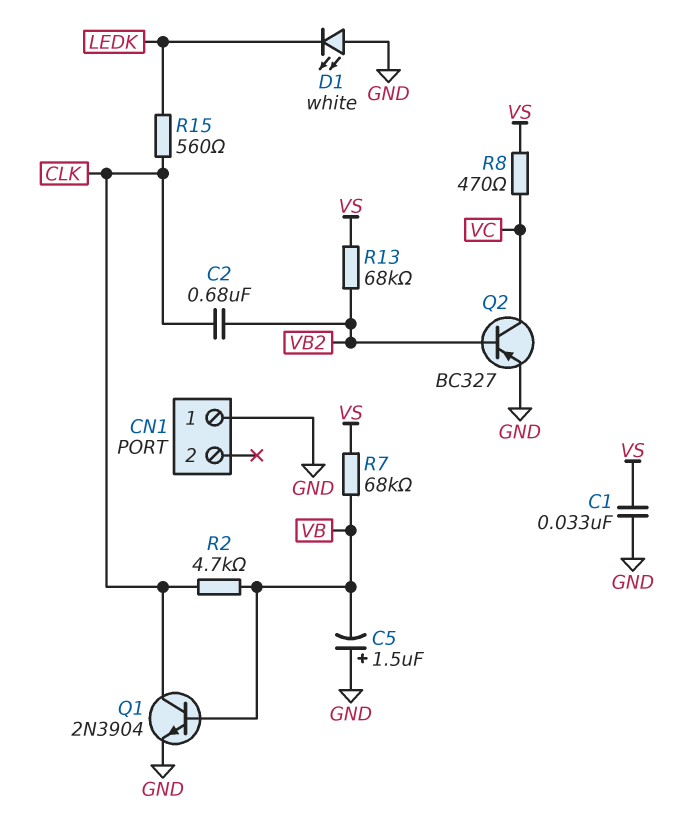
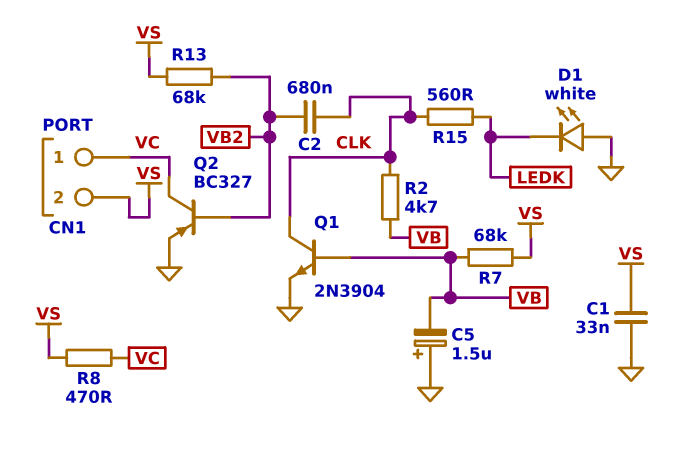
CN1 pin 1: GND -> VC
CN1 pin 2: none -> VS

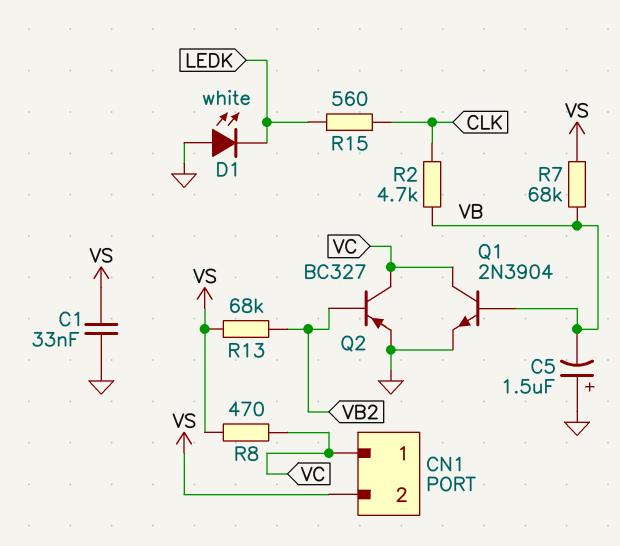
C2: 680nF (CLK, VB2) -> none
Q1: NPN 2N3904 (B VB, C CLK, E GND) -> NPN 2N3904 (B VB, C VC, E GND)

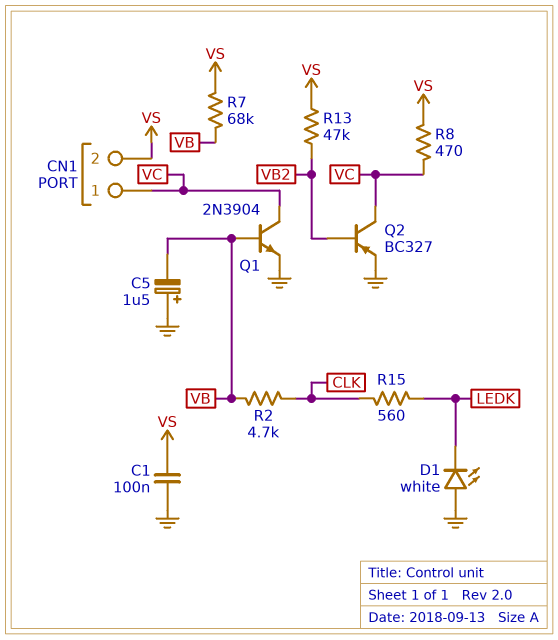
C1: 33nF (GND, VS) -> 100nF (GND, VS)
R13: 68k (VB2, VS) -> 47k (VB2, VS)

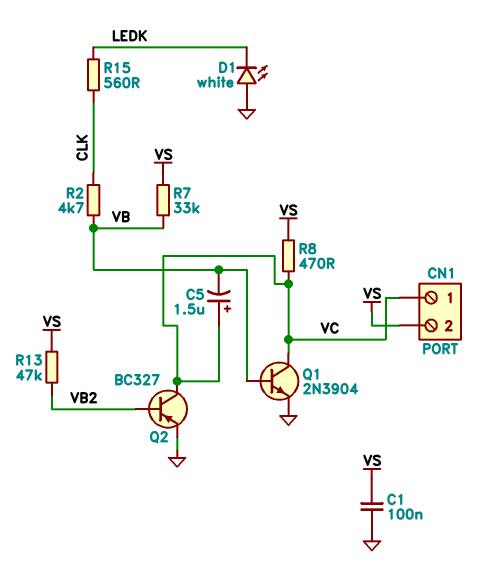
C5: 1.5uF (plus GND, minus VB) -> 1.5uF (plus VC, minus VB)
R7: 68k (VB, VS) -> 33k (VB, VS)

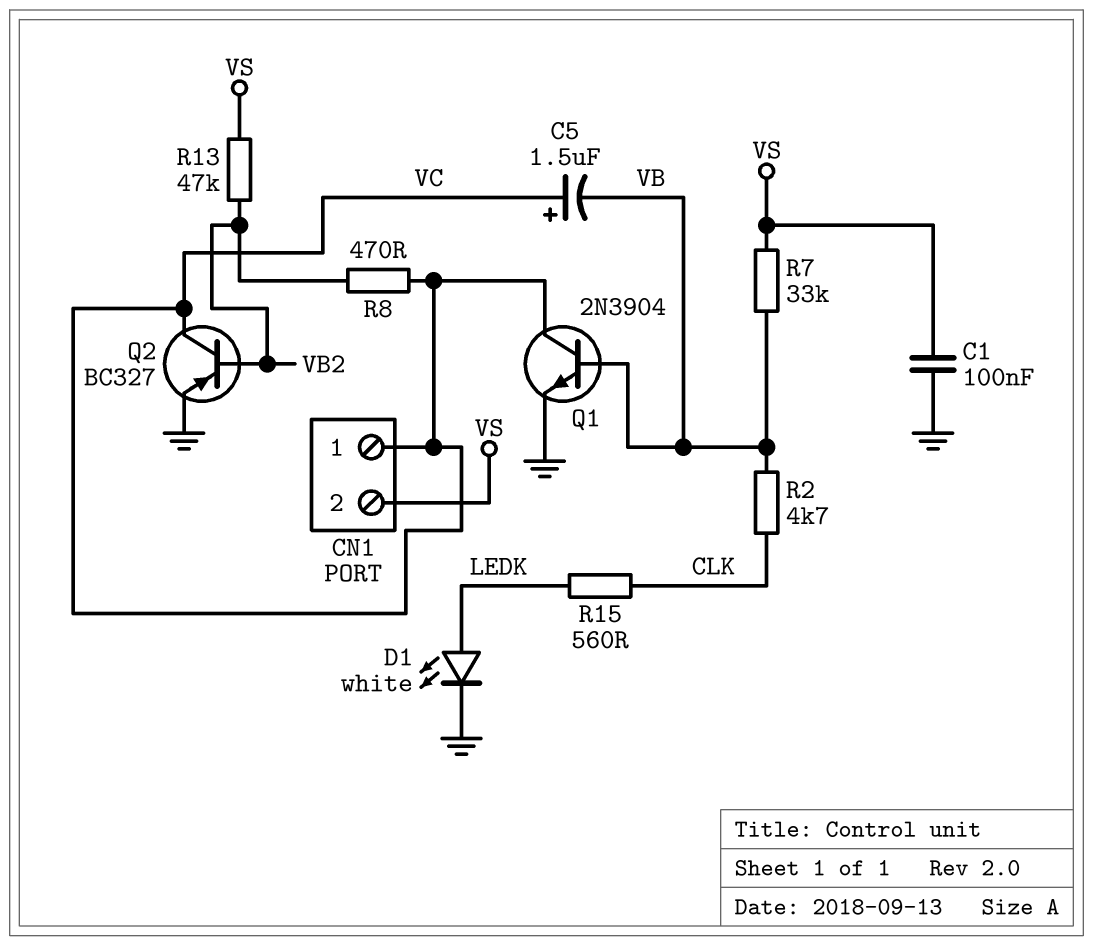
D1: LED white (A GND, K LEDK) -> LED white (A LEDK, K GND)
R8: 470 (VC, VS) -> 470 (VB2, VC)

